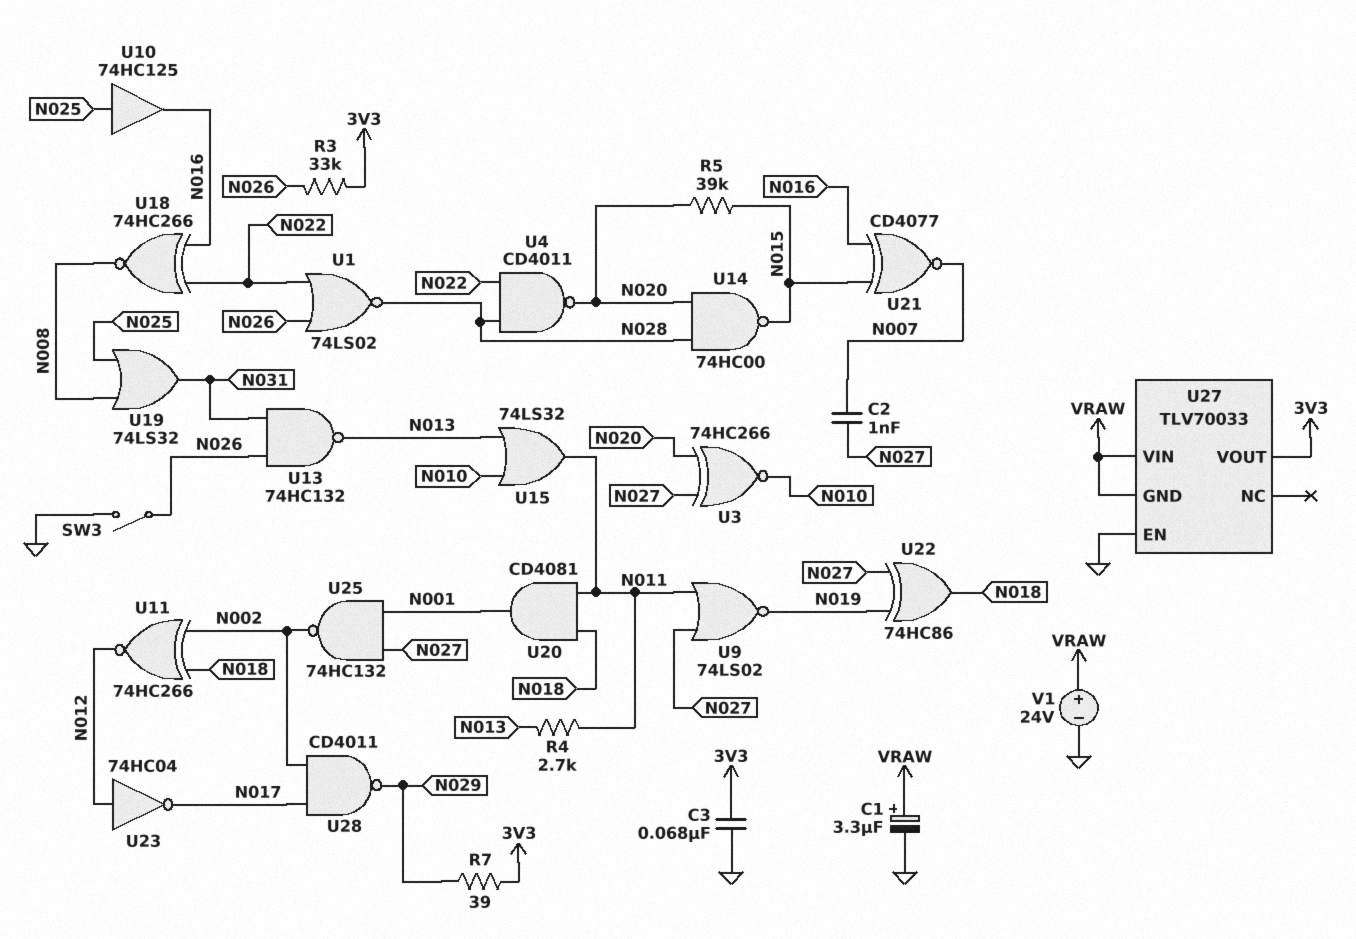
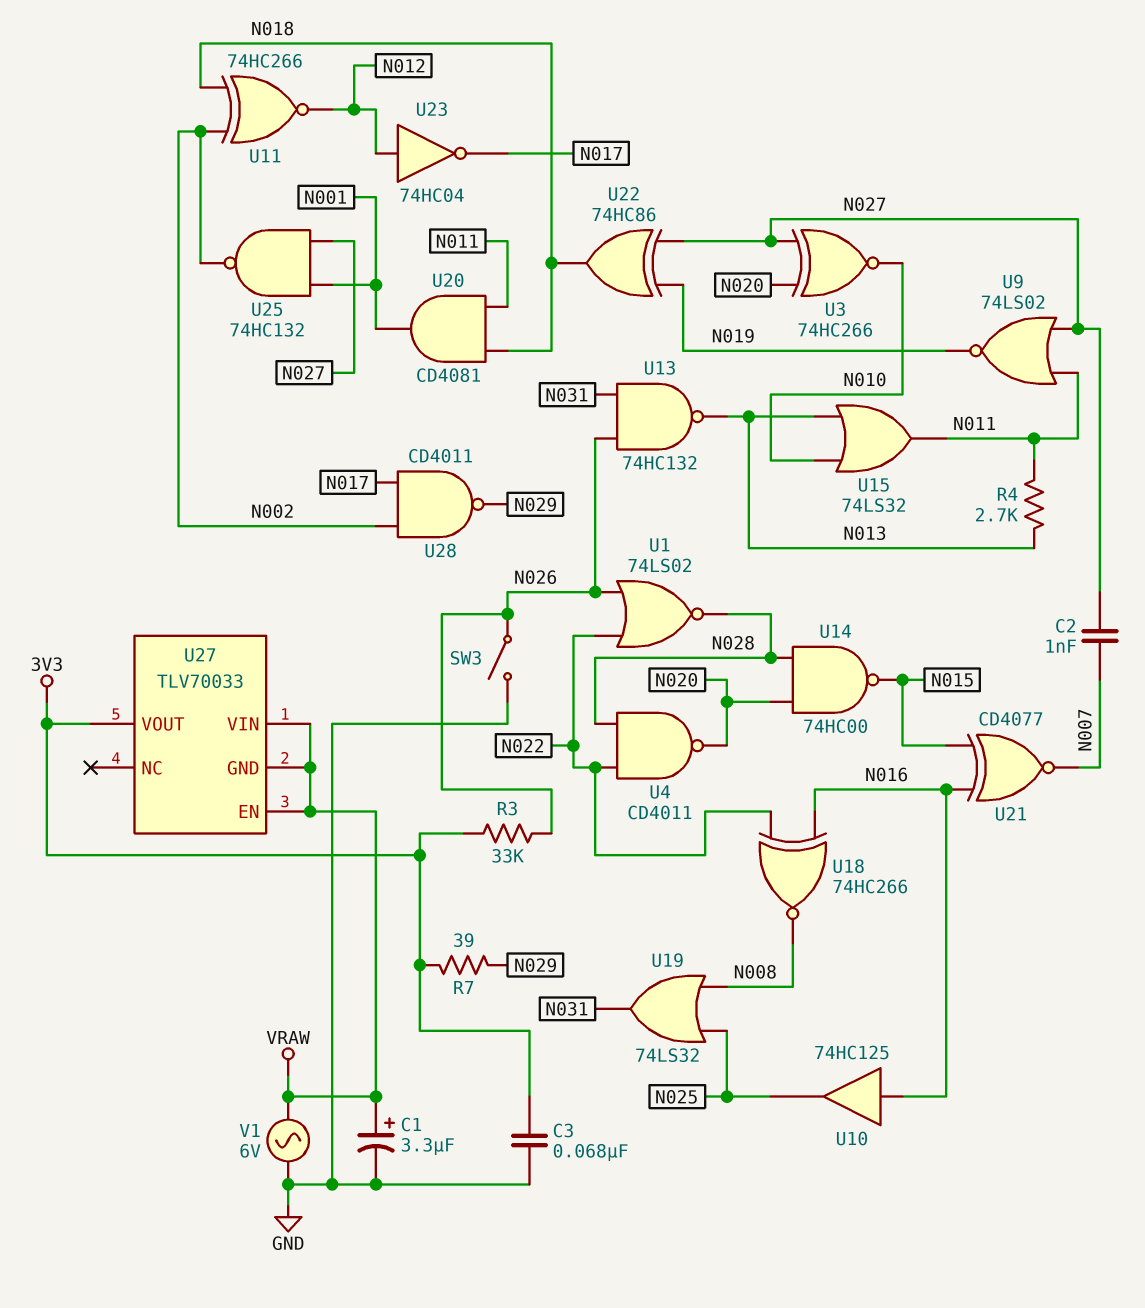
R5: 39k (N015, N020) -> none
U10: buffer 74HC125 (in N025, out N016) -> buffer 74HC125 (in N016, out N025)
U27 pin EN: GND -> VRAW
V1: 24V (plus VRAW, minus GND) -> AC 6V (GND, VRAW)

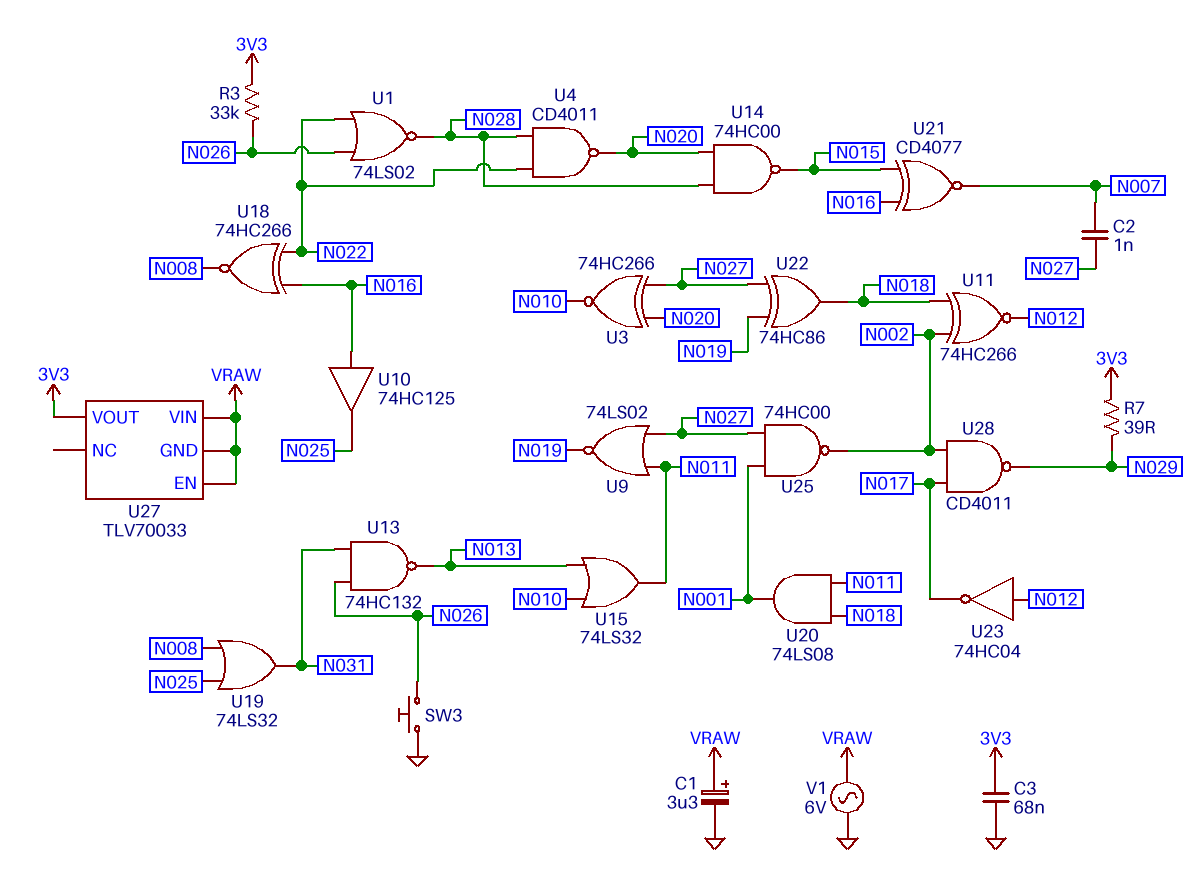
R4: 2.7k (N011, N013) -> none
SW3: switch (GND, N026) -> button (GND, N026)
U20: AND CD4081 (in N011, in N018, out N001) -> AND 74LS08 (in N011, in N018, out N001)
U25: NAND 74HC132 (in N001, in N027, out N002) -> NAND 74HC00 (in N001, in N027, out N002)

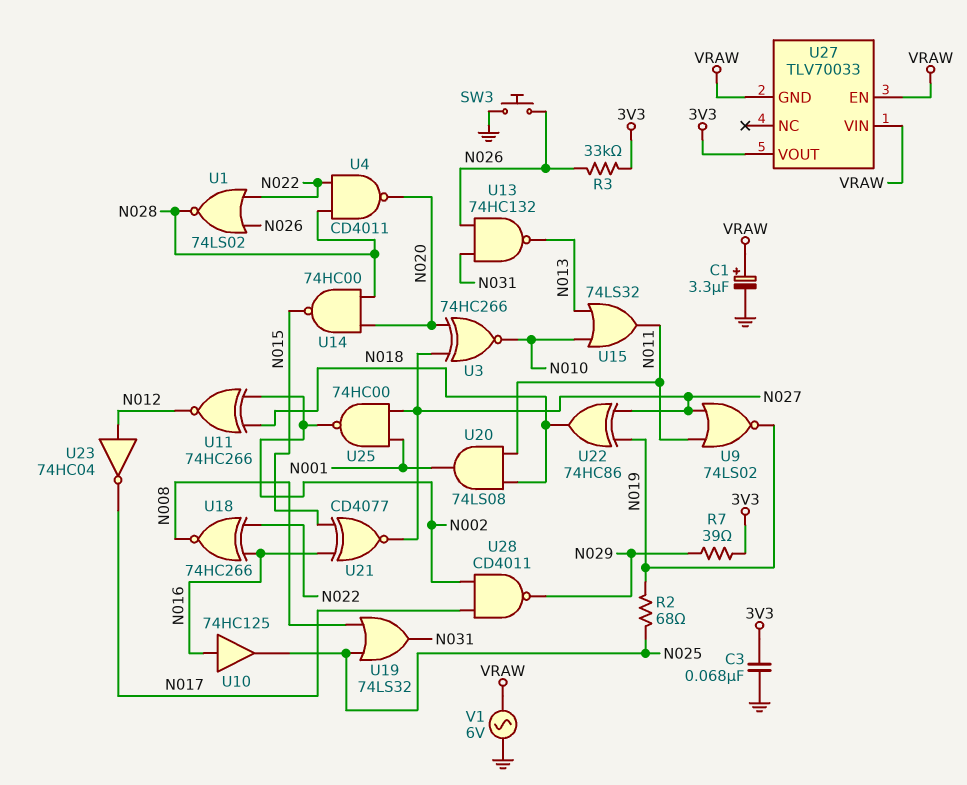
C2: 1nF (N007, N027) -> none
R2: none -> 68 (N019, N025)
U21: XNOR CD4077 (in N015, in N016, out N007) -> XNOR CD4077 (in N015, in N016, out N027)

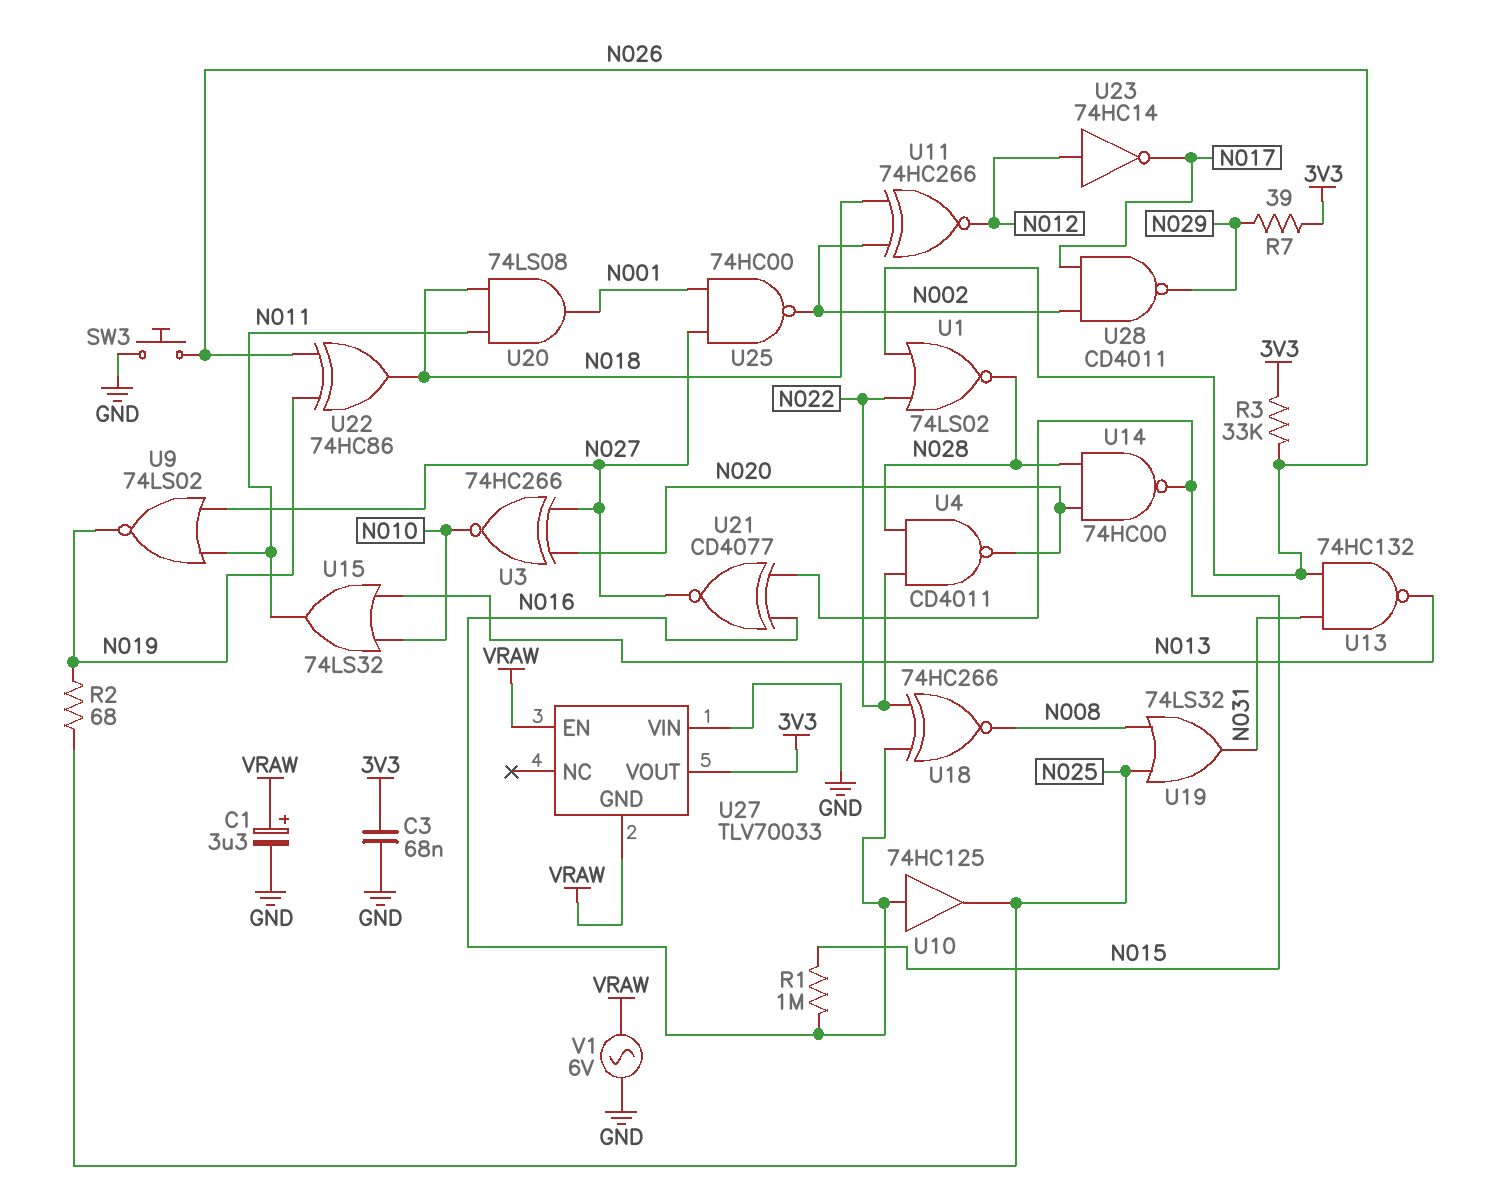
R1: none -> 1M (N015, N016)
U22: XOR 74HC86 (in N019, in N027, out N018) -> XOR 74HC86 (in N019, in N026, out N018)
U23: NOT 74HC04 (in N012, out N017) -> NOT 74HC14 (in N012, out N017)
U27 pin VIN: VRAW -> GND

